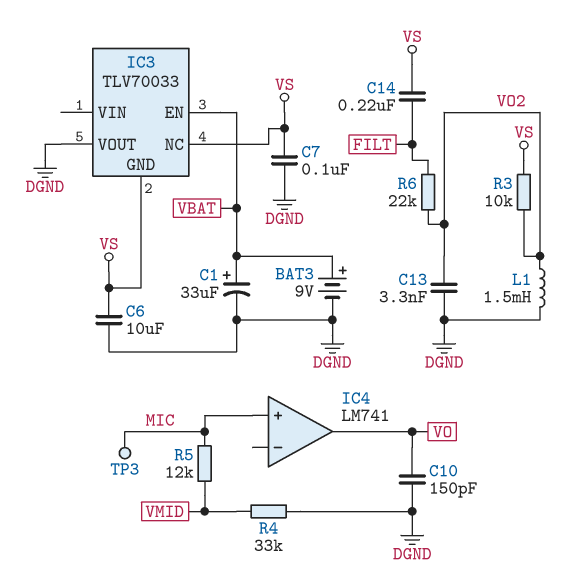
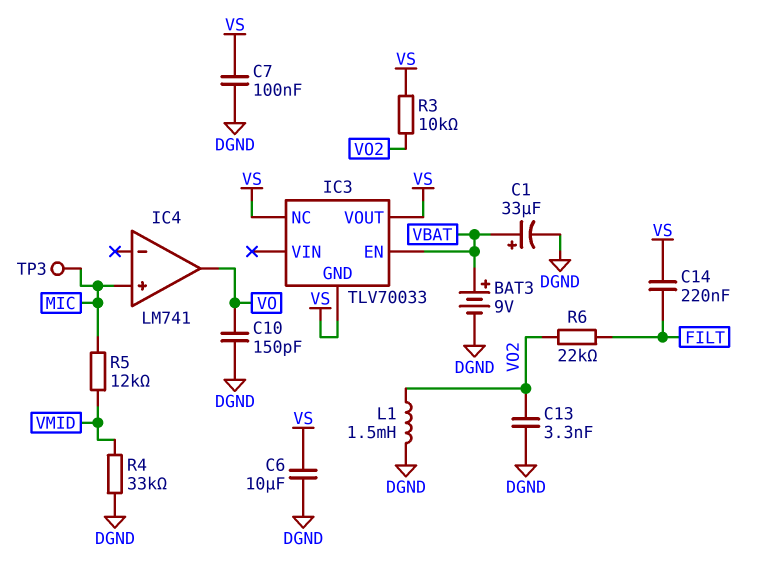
IC3 pin VOUT: DGND -> VS

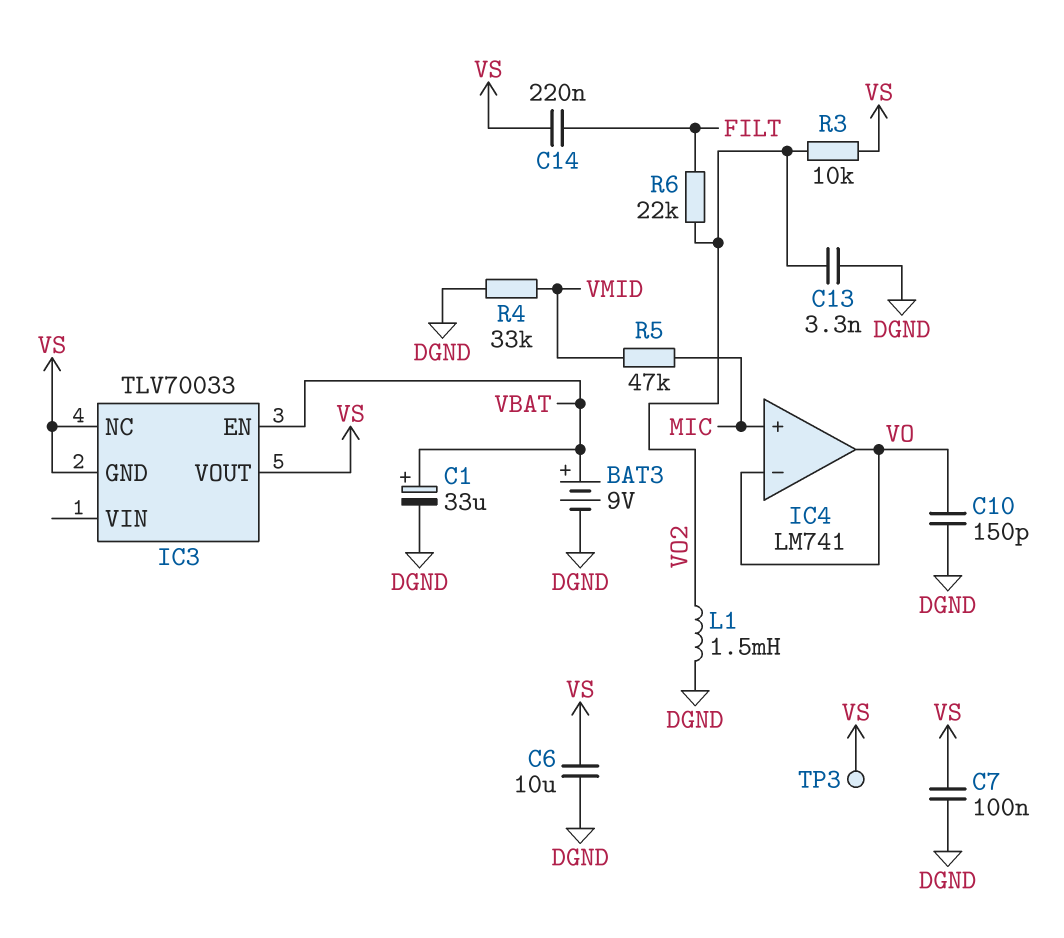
IC4 pin in-: none -> VO
R5: 12k (MIC, VMID) -> 47k (MIC, VMID)
TP3: test point (MIC) -> test point (VS)

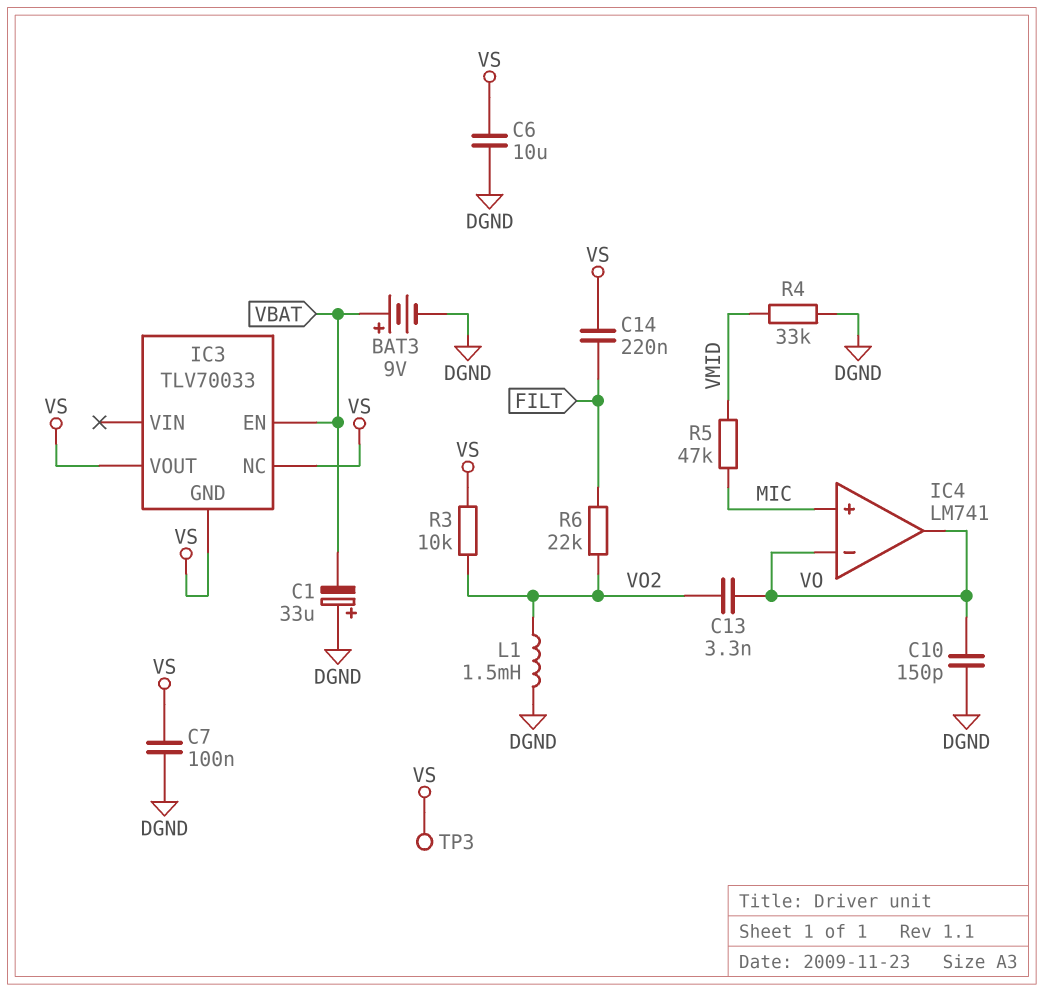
C1: 33uF (plus VBAT, minus DGND) -> 33uF (plus DGND, minus VBAT)
C13: 3.3nF (DGND, VO2) -> 3.3nF (VO, VO2)

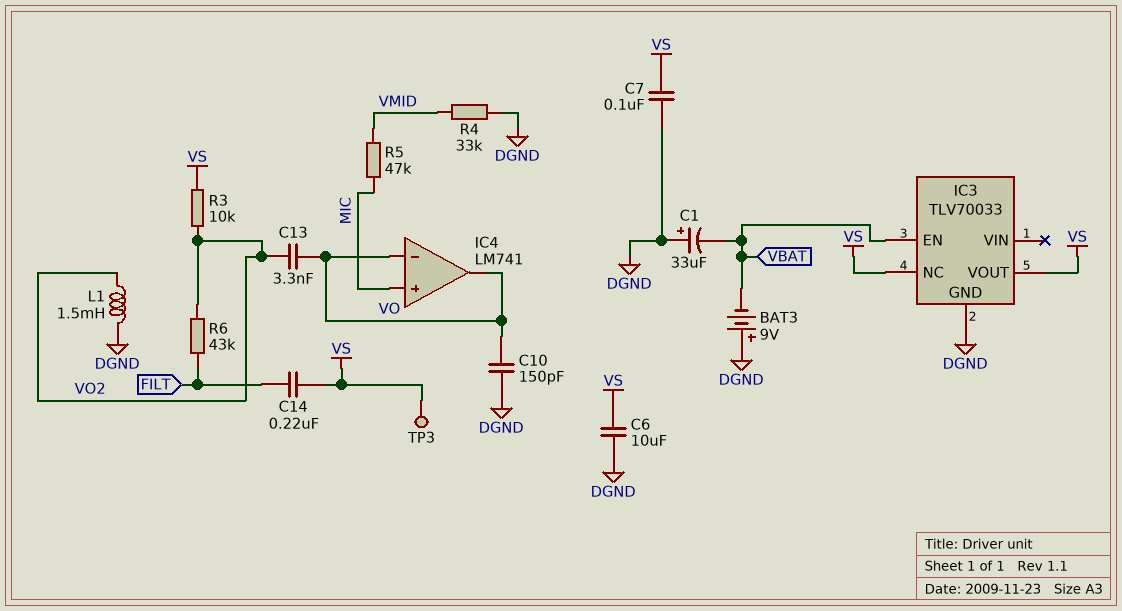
BAT3: 9V (plus VBAT, minus DGND) -> 9V (plus DGND, minus VBAT)
IC3 pin GND: VS -> DGND
R6: 22k (FILT, VO2) -> 43k (FILT, VO2)

